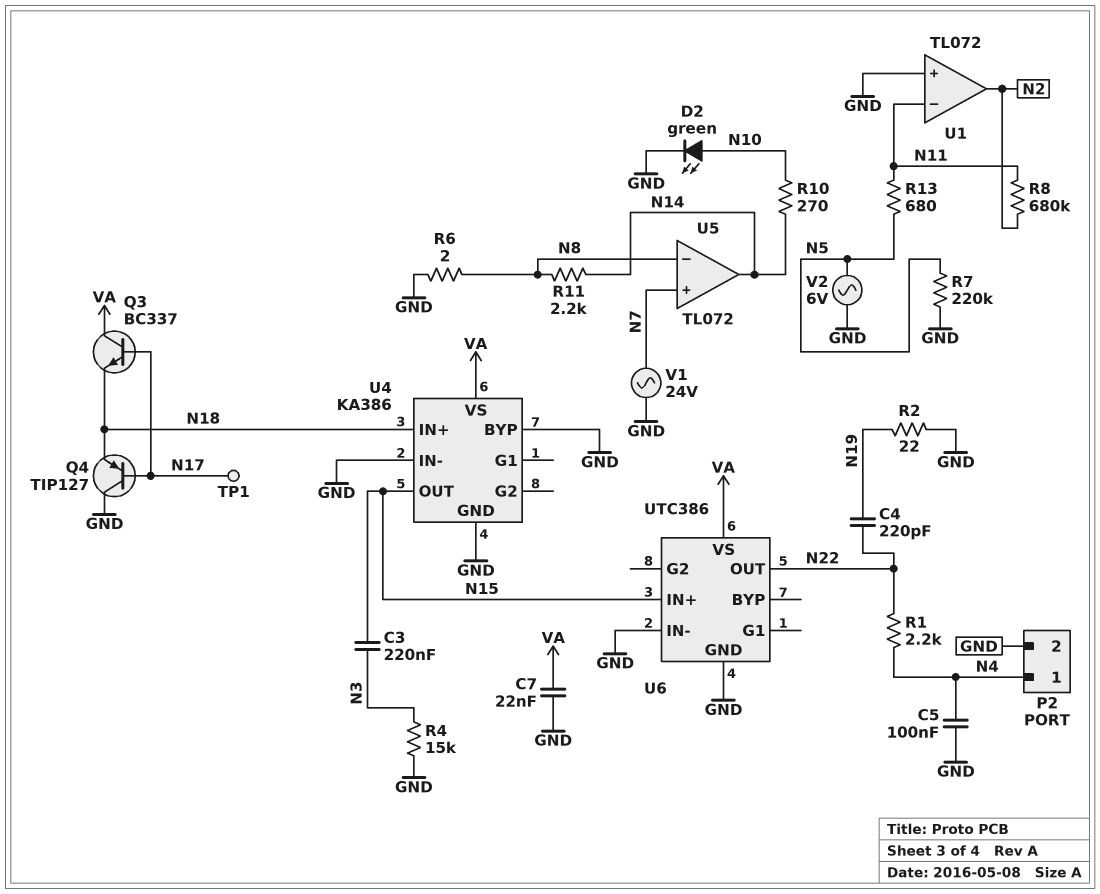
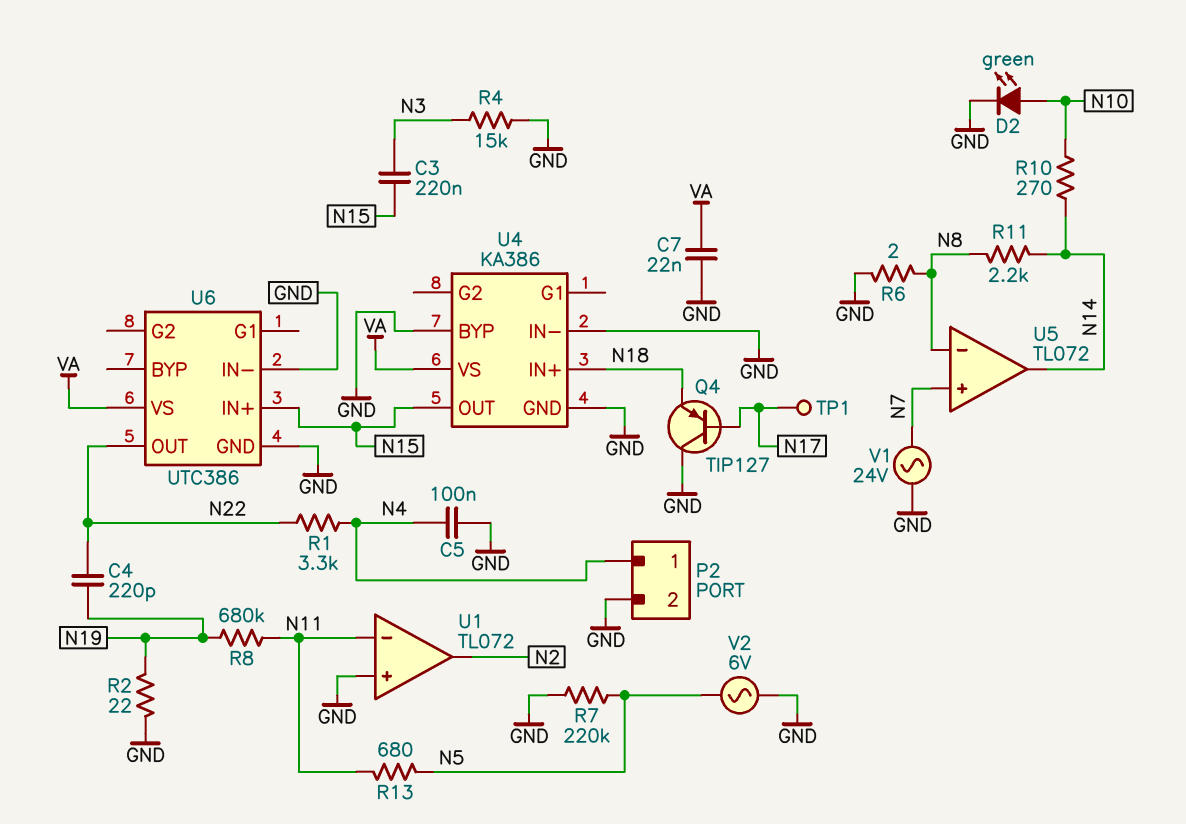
Q3: NPN BC337 (B N17, C VA, E N18) -> none
R1: 2.2k (N4, N22) -> 3.3k (N4, N22)
R8: 680k (N2, N11) -> 680k (N11, N19)

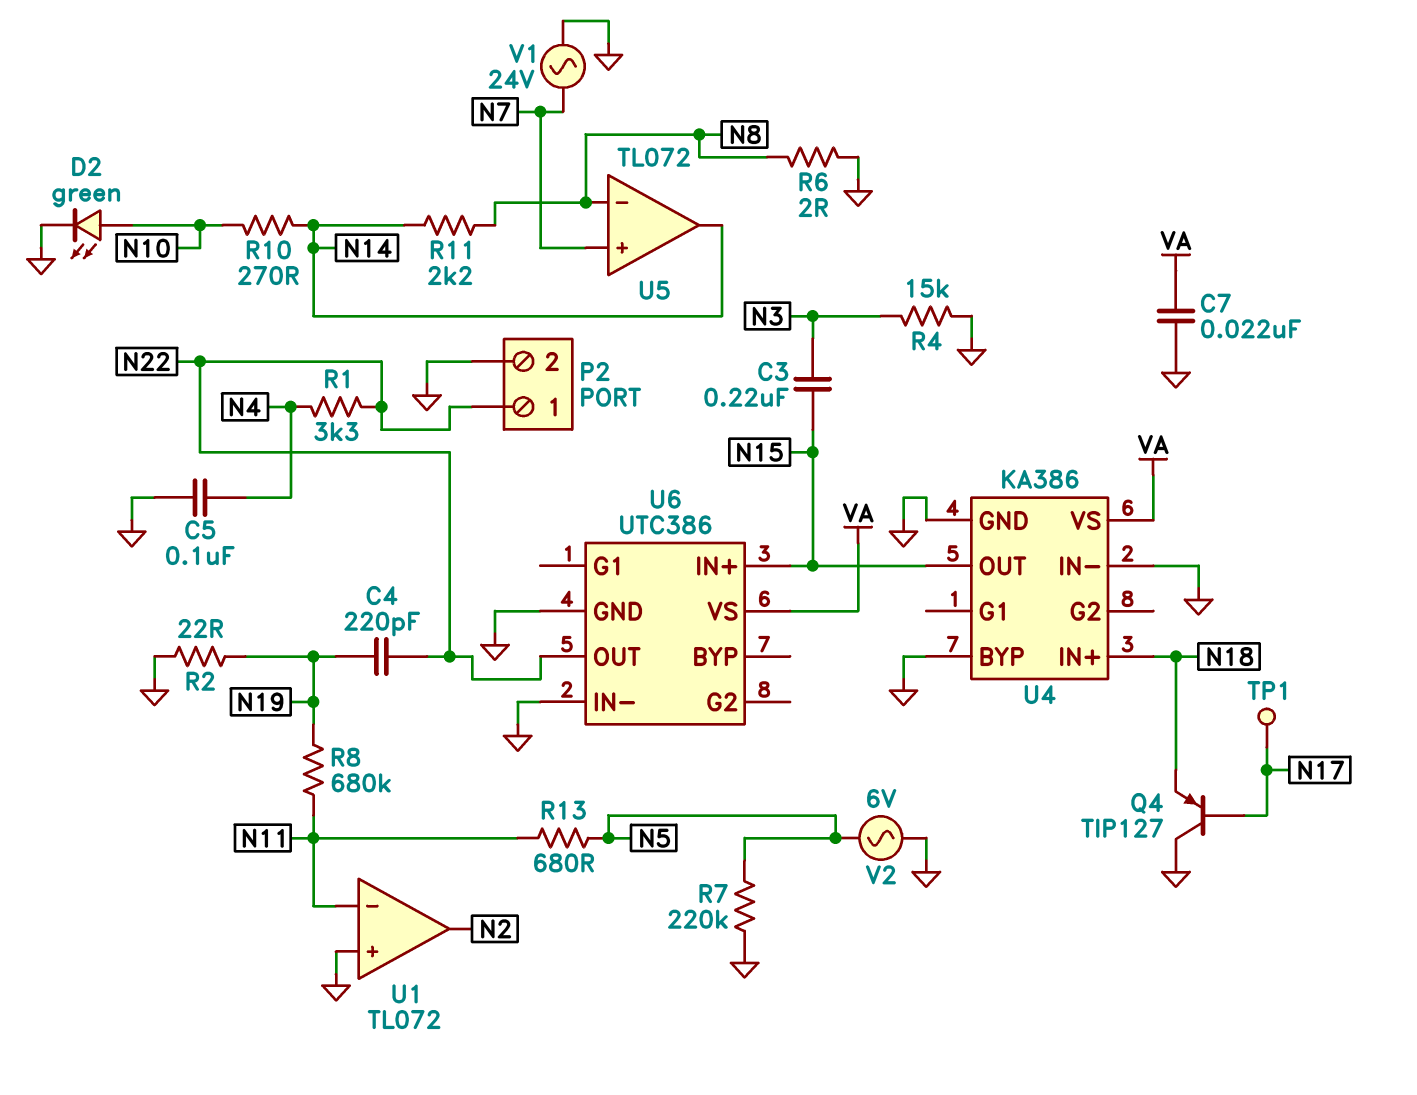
P2 pin 1: N4 -> N22

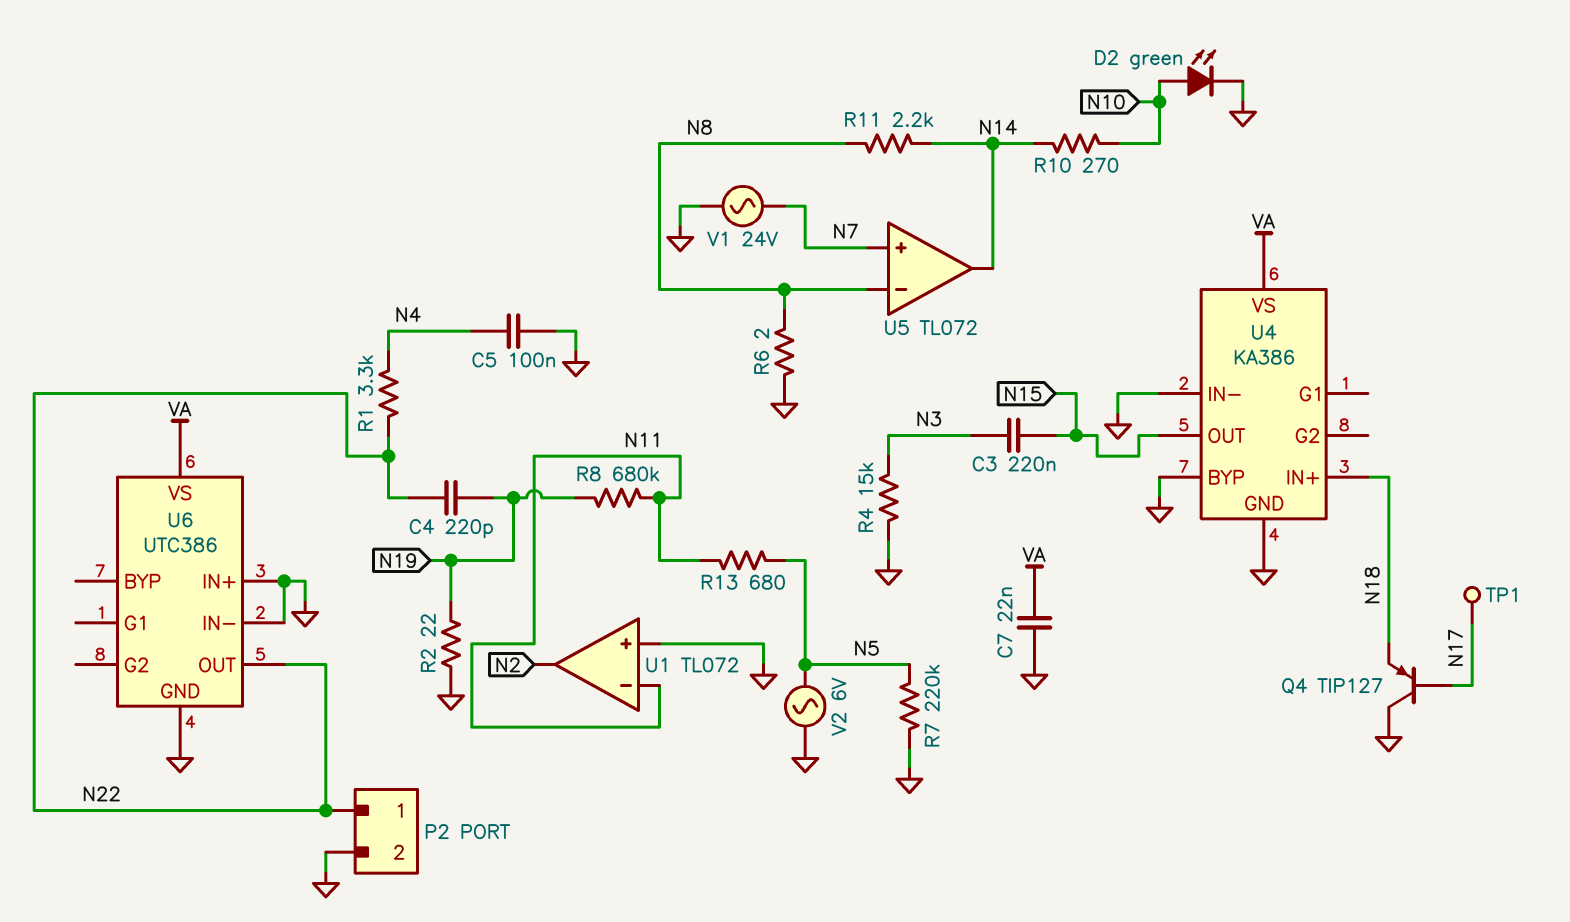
U6 pin IN+: N15 -> GND

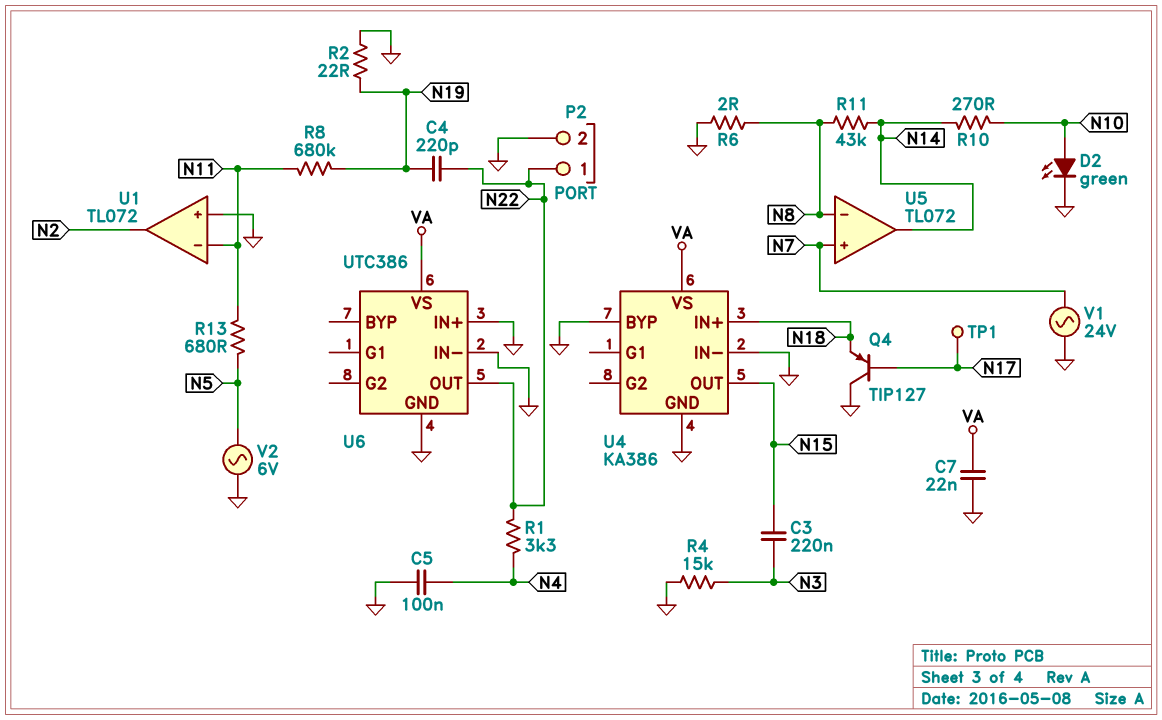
R7: 220k (GND, N5) -> none
R11: 2.2k (N8, N14) -> 43k (N8, N14)

